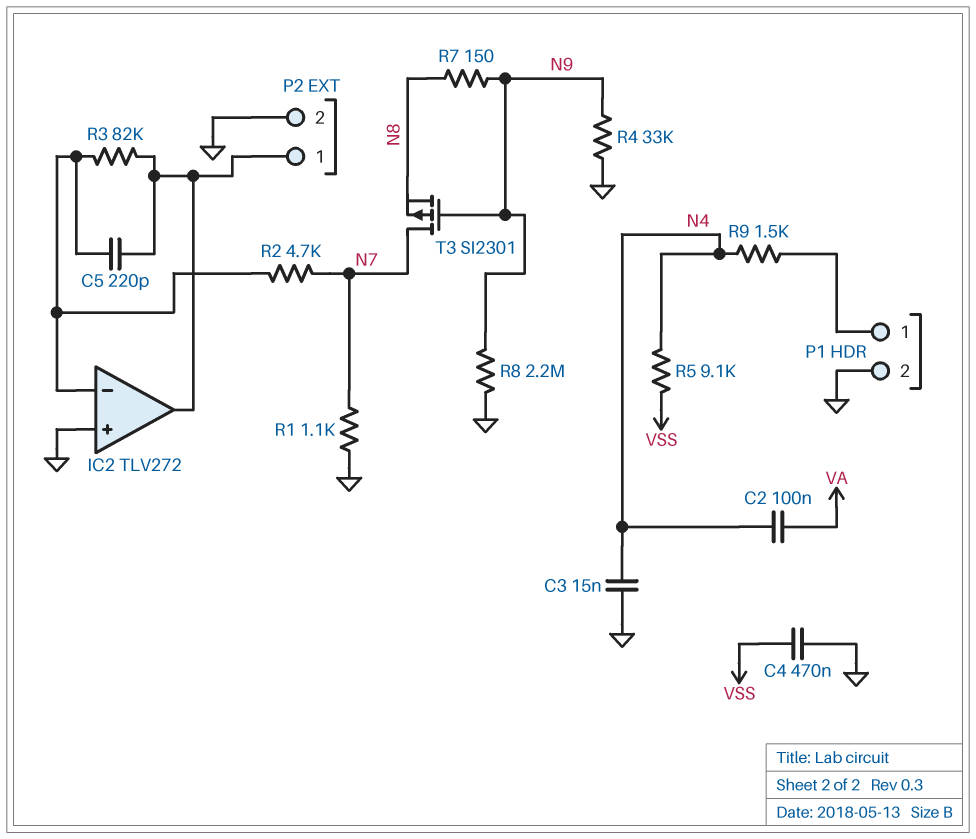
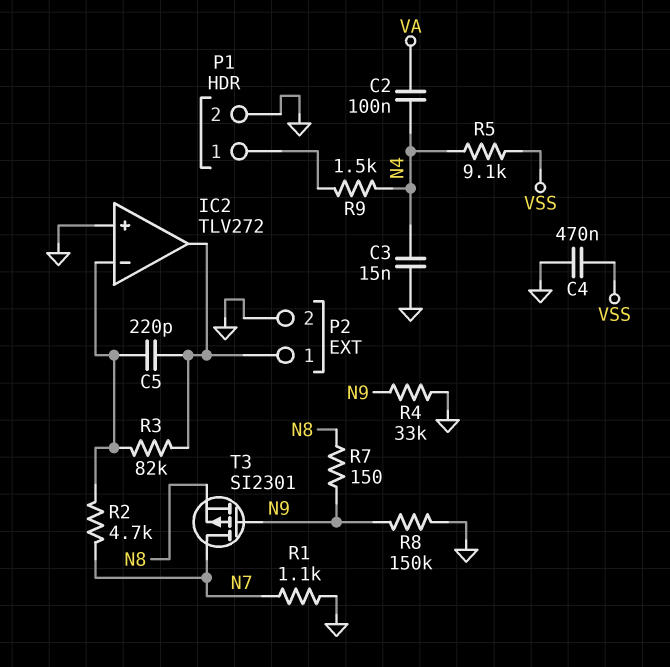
R8: 2.2M (GND, N9) -> 150k (GND, N9)

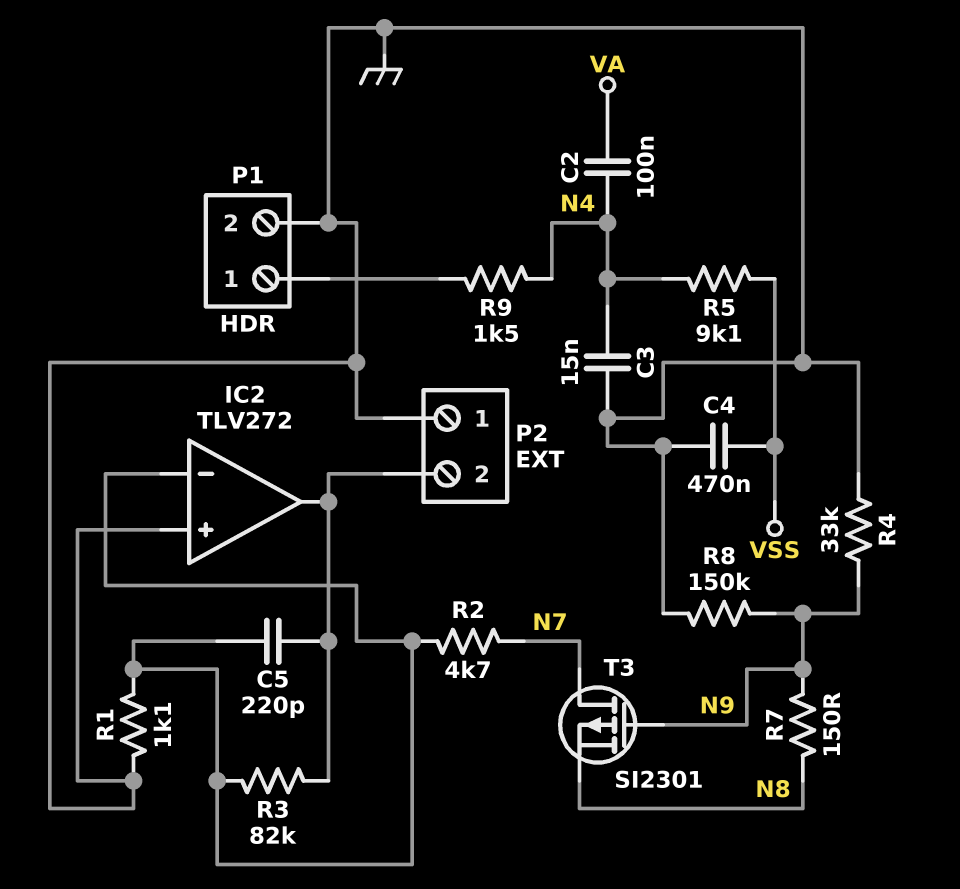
P2 pin 1: IC2/out -> GND
P2 pin 2: GND -> IC2/out
R1: 1.1k (GND, N7) -> 1.1k (GND, IC2/in-)

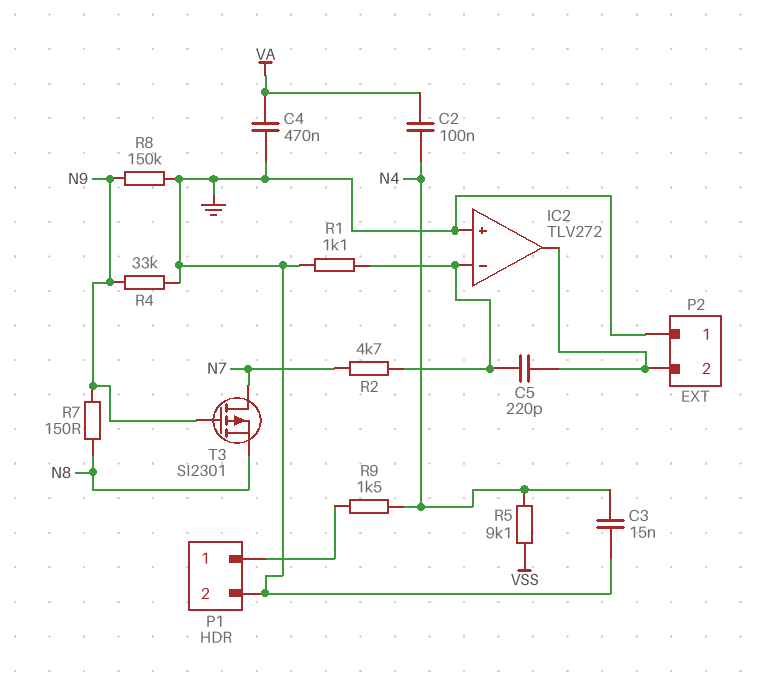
C4: 470nF (GND, VSS) -> 470nF (GND, VA)
R3: 82k (IC2/in-, IC2/out) -> none

